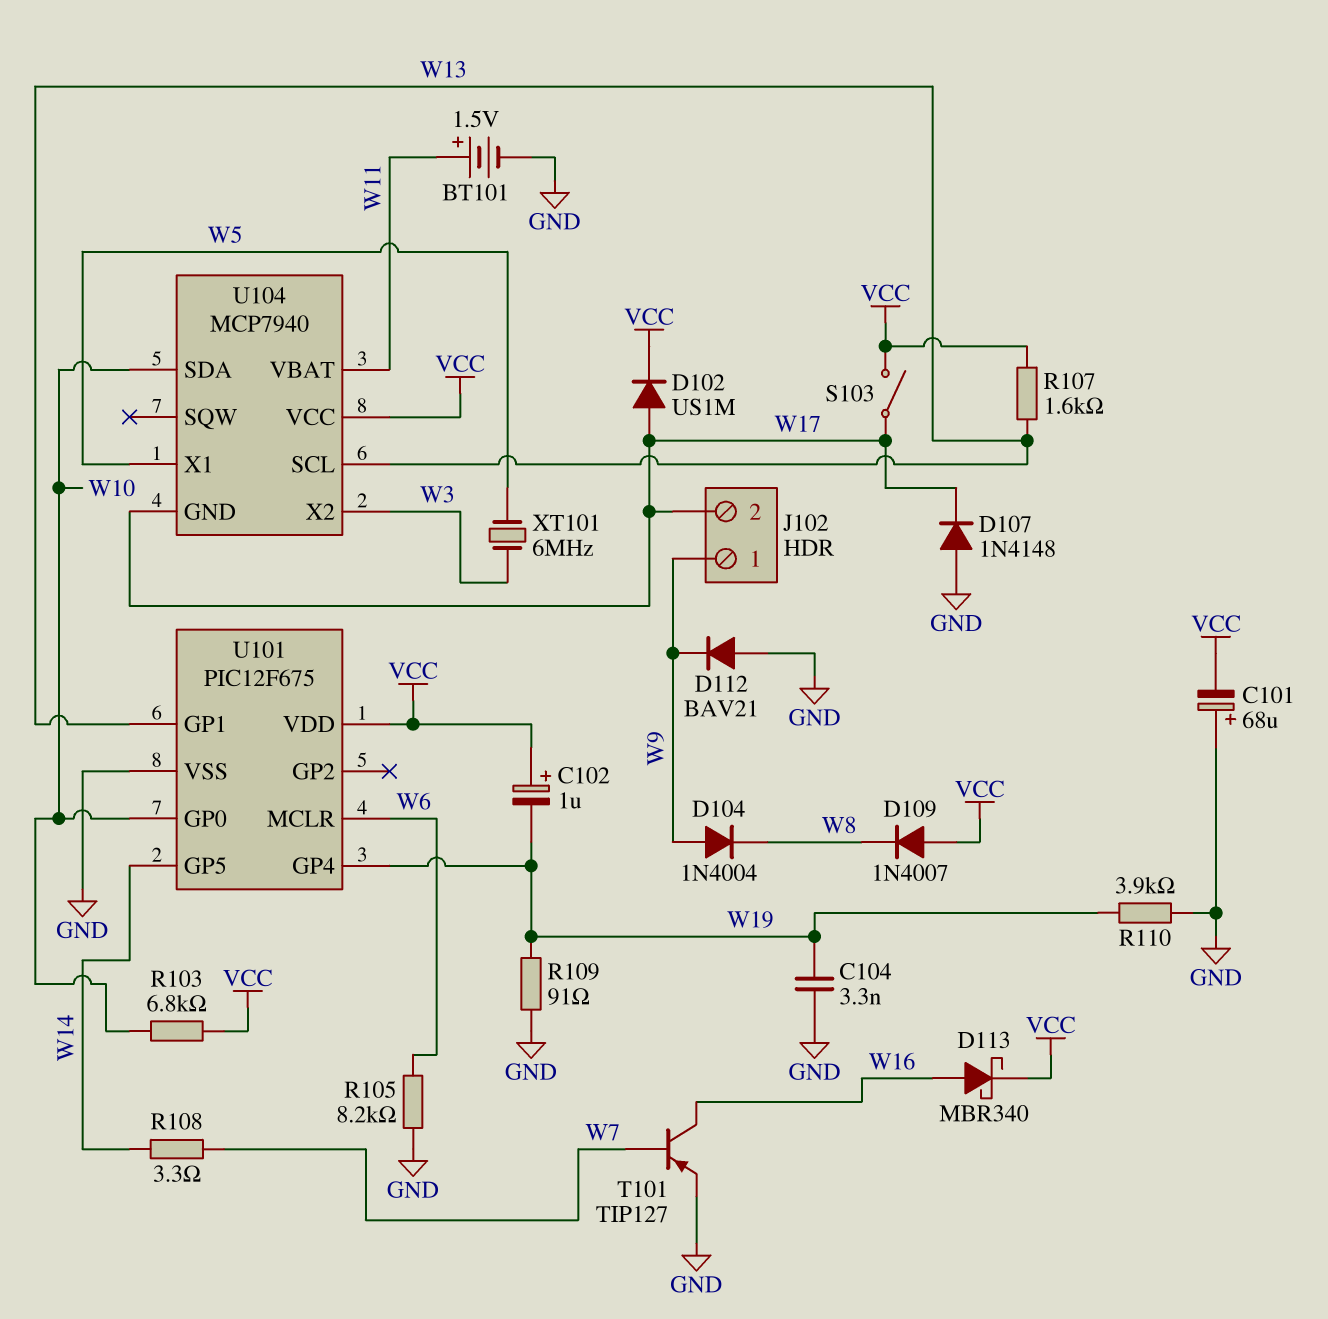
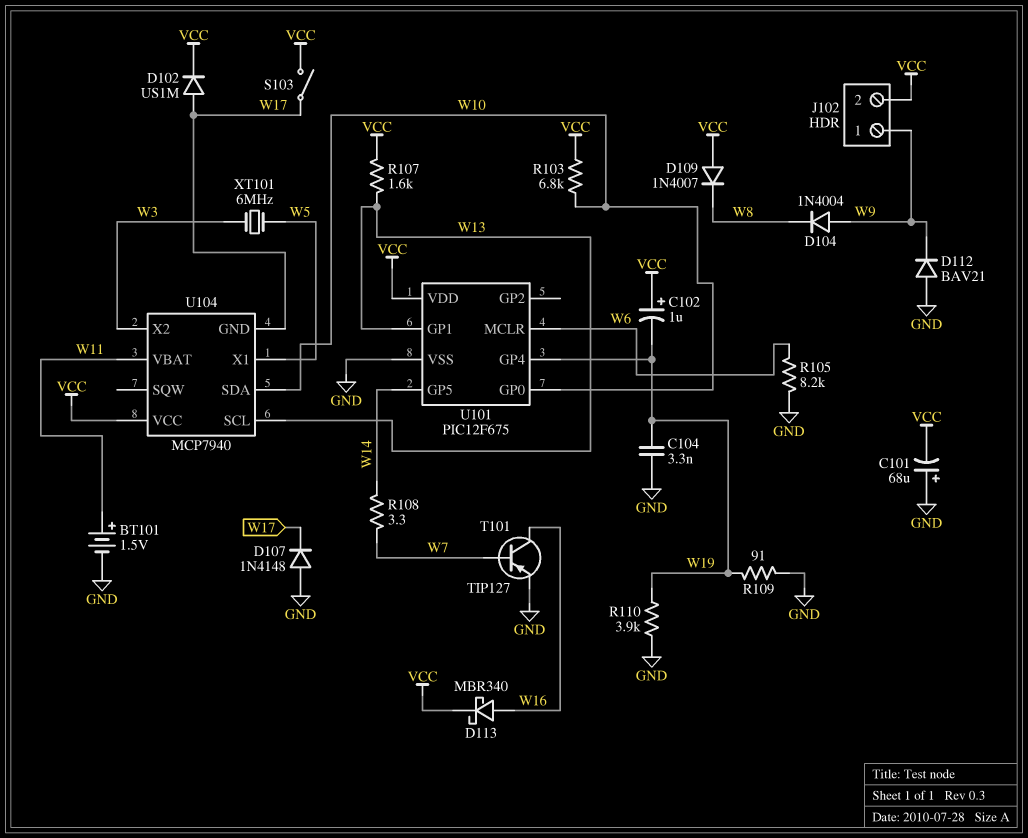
J102 pin 2: W17 -> VCC

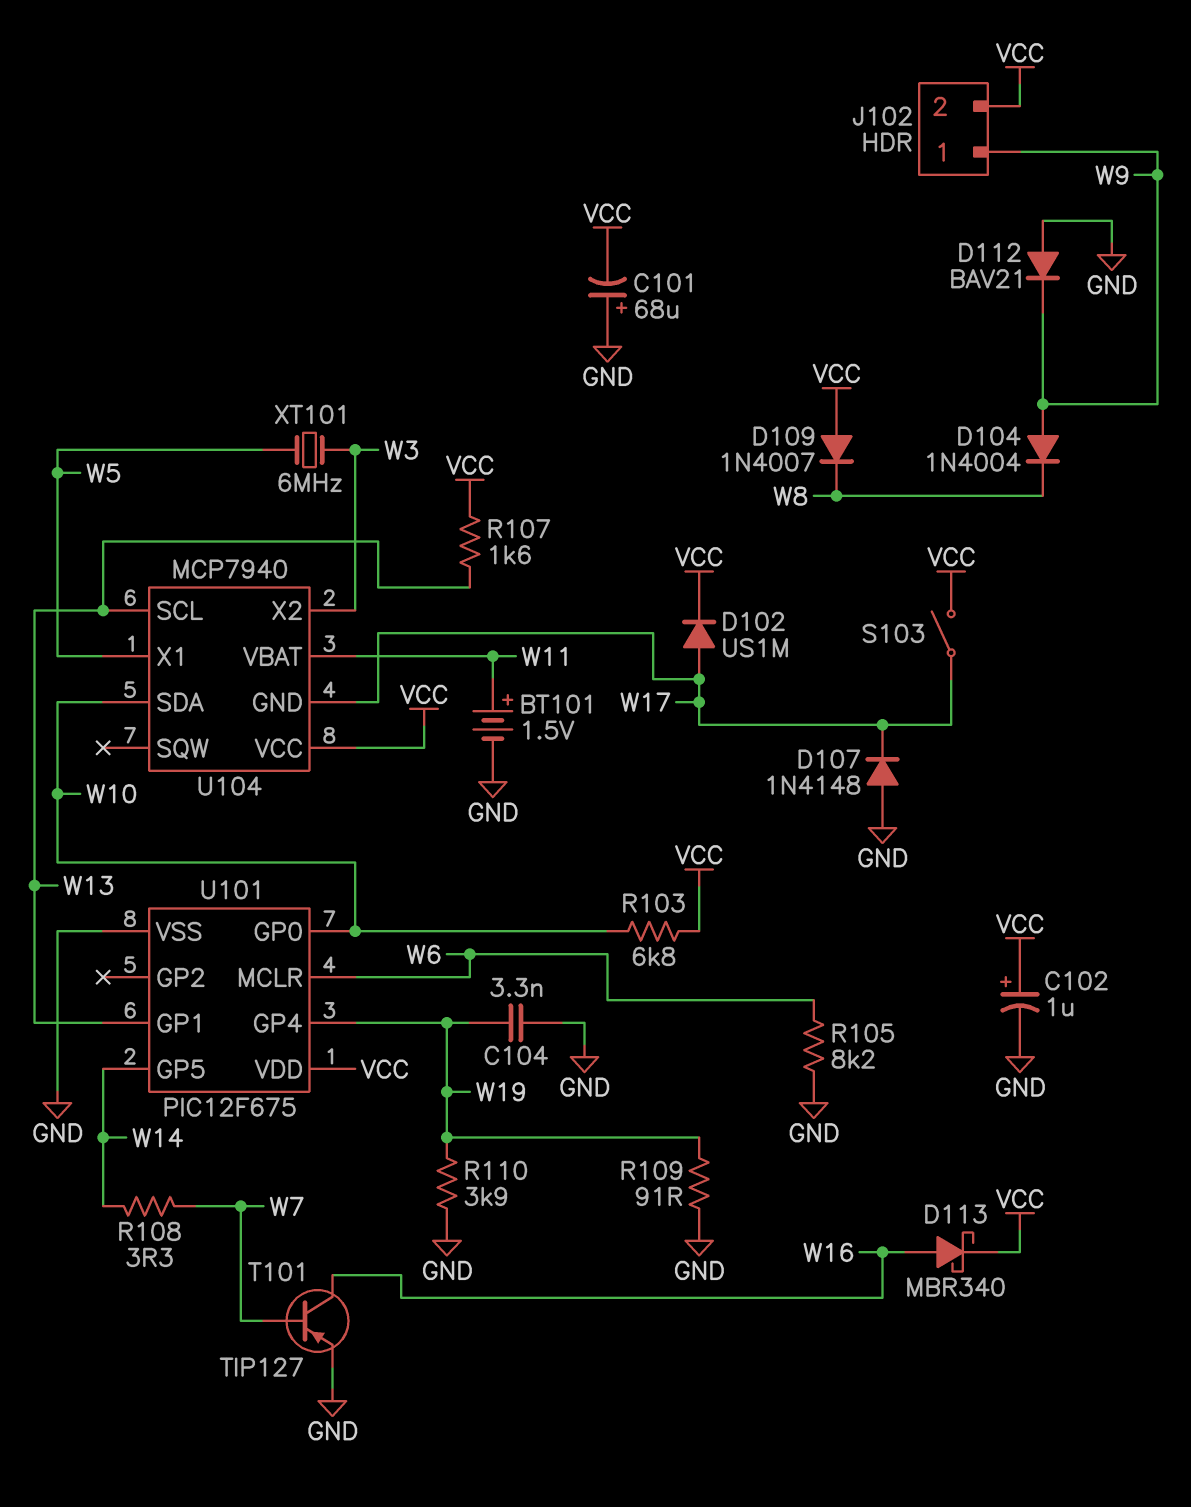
C102: 1uF (plus VCC, minus W19) -> 1uF (plus VCC, minus GND)

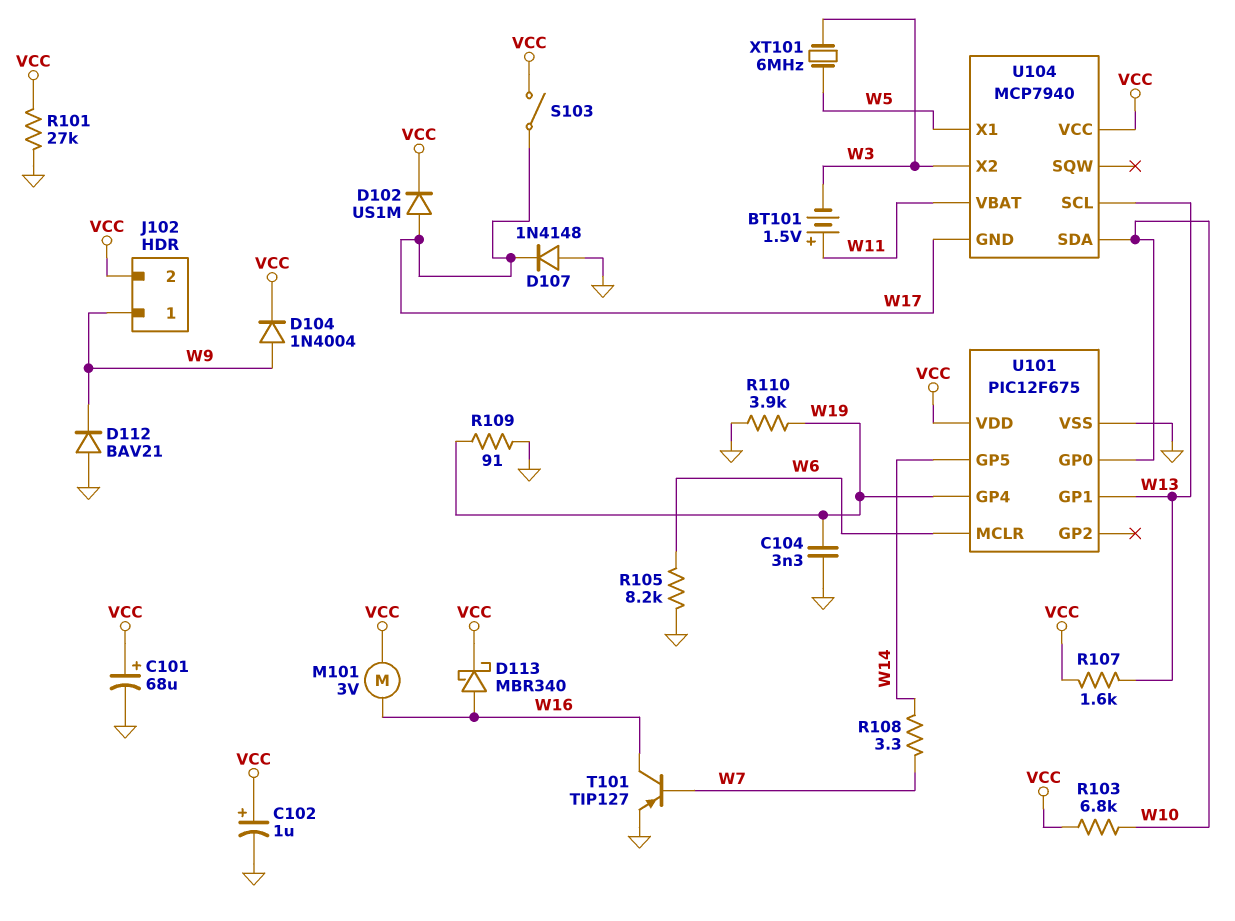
BT101: 1.5V (plus W11, minus GND) -> 1.5V (plus W11, minus W3)
C101: 68uF (plus GND, minus VCC) -> 68uF (plus VCC, minus GND)
D104: diode 1N4004 (A W9, K W8) -> diode 1N4004 (A W9, K VCC)
D109: diode 1N4007 (A VCC, K W8) -> none
M101: none -> motor 3V (VCC, W16)
R101: none -> 27k (GND, VCC)

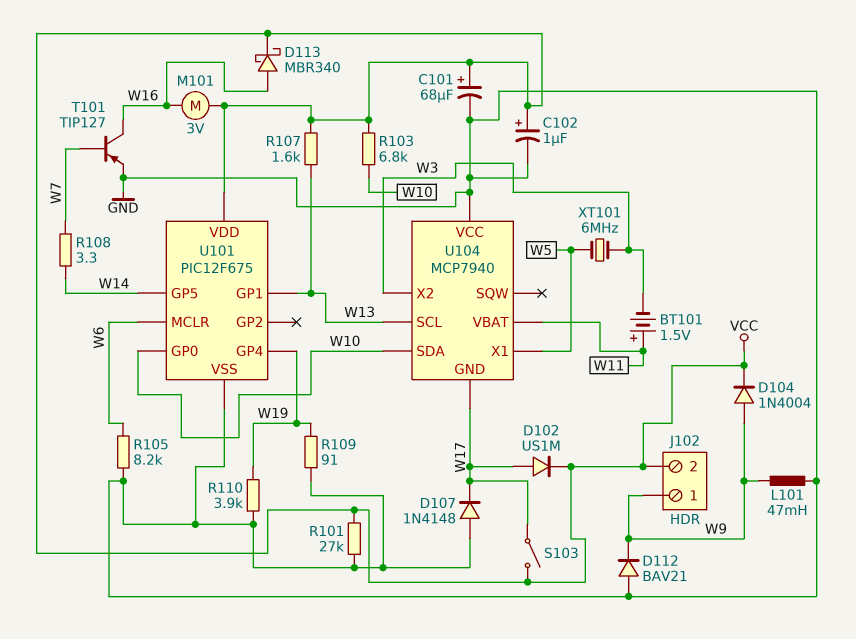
C104: 3.3nF (GND, W19) -> none
L101: none -> 47mH (GND, W9)
U104 pin VCC: VCC -> GND

